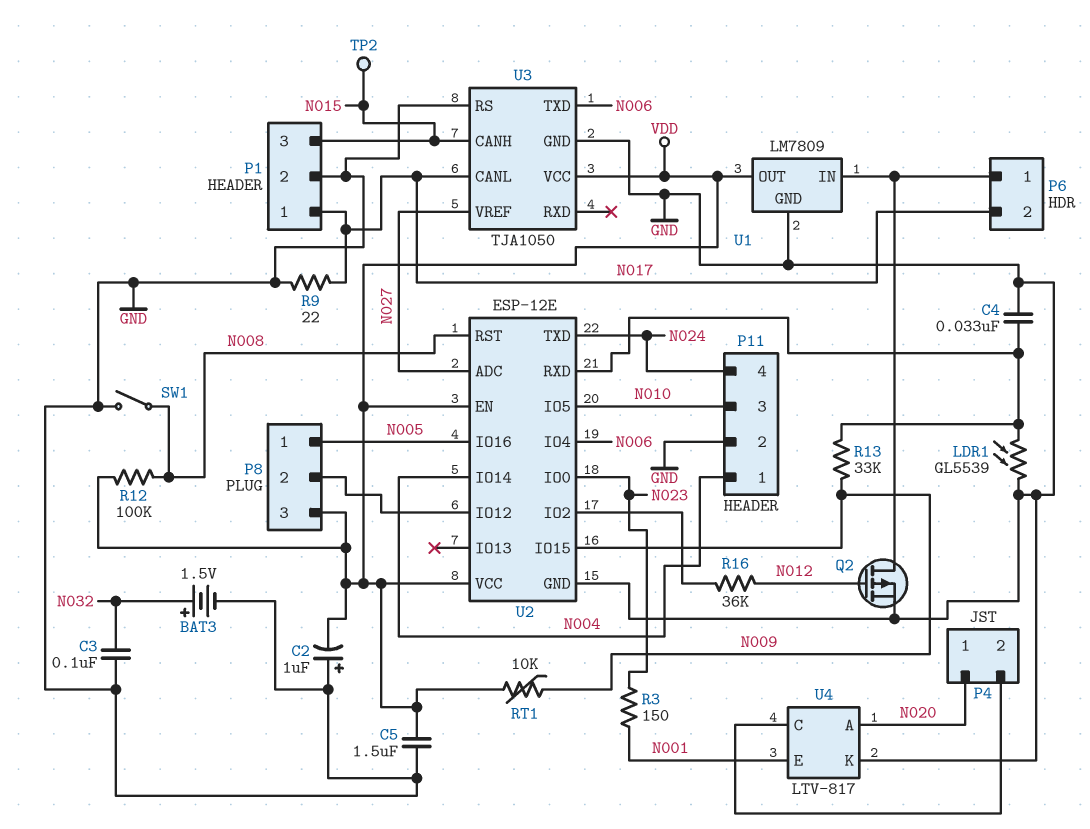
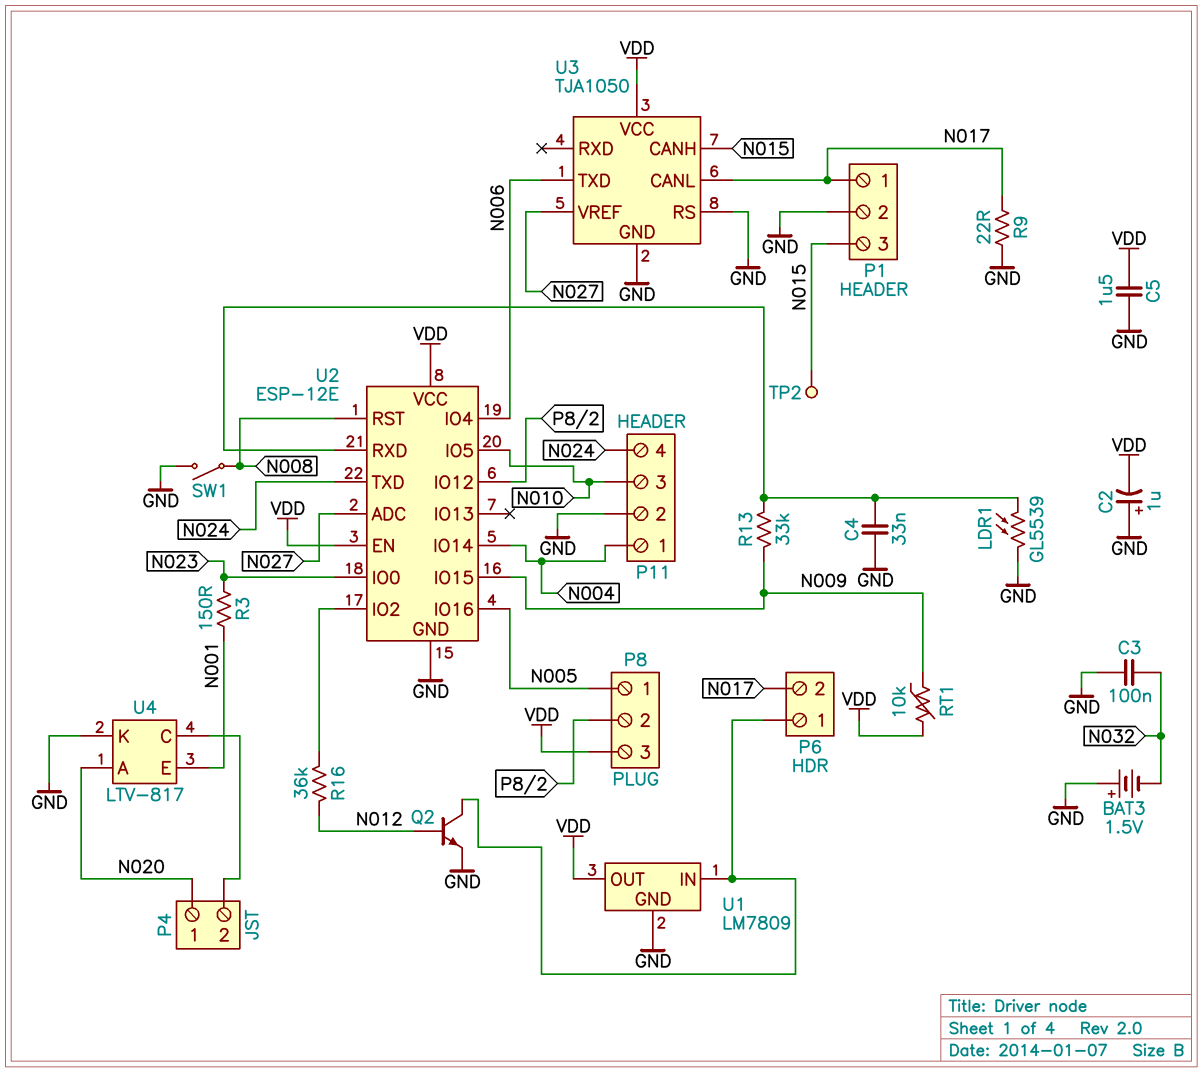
BAT3: 1.5V (plus N032, minus GND) -> 1.5V (plus GND, minus N032)
Q2: PMOS (G N012, D P6/1, S GND) -> NPN (B N012, C P6/1, E GND)
R12: 100k (N008, VDD) -> none

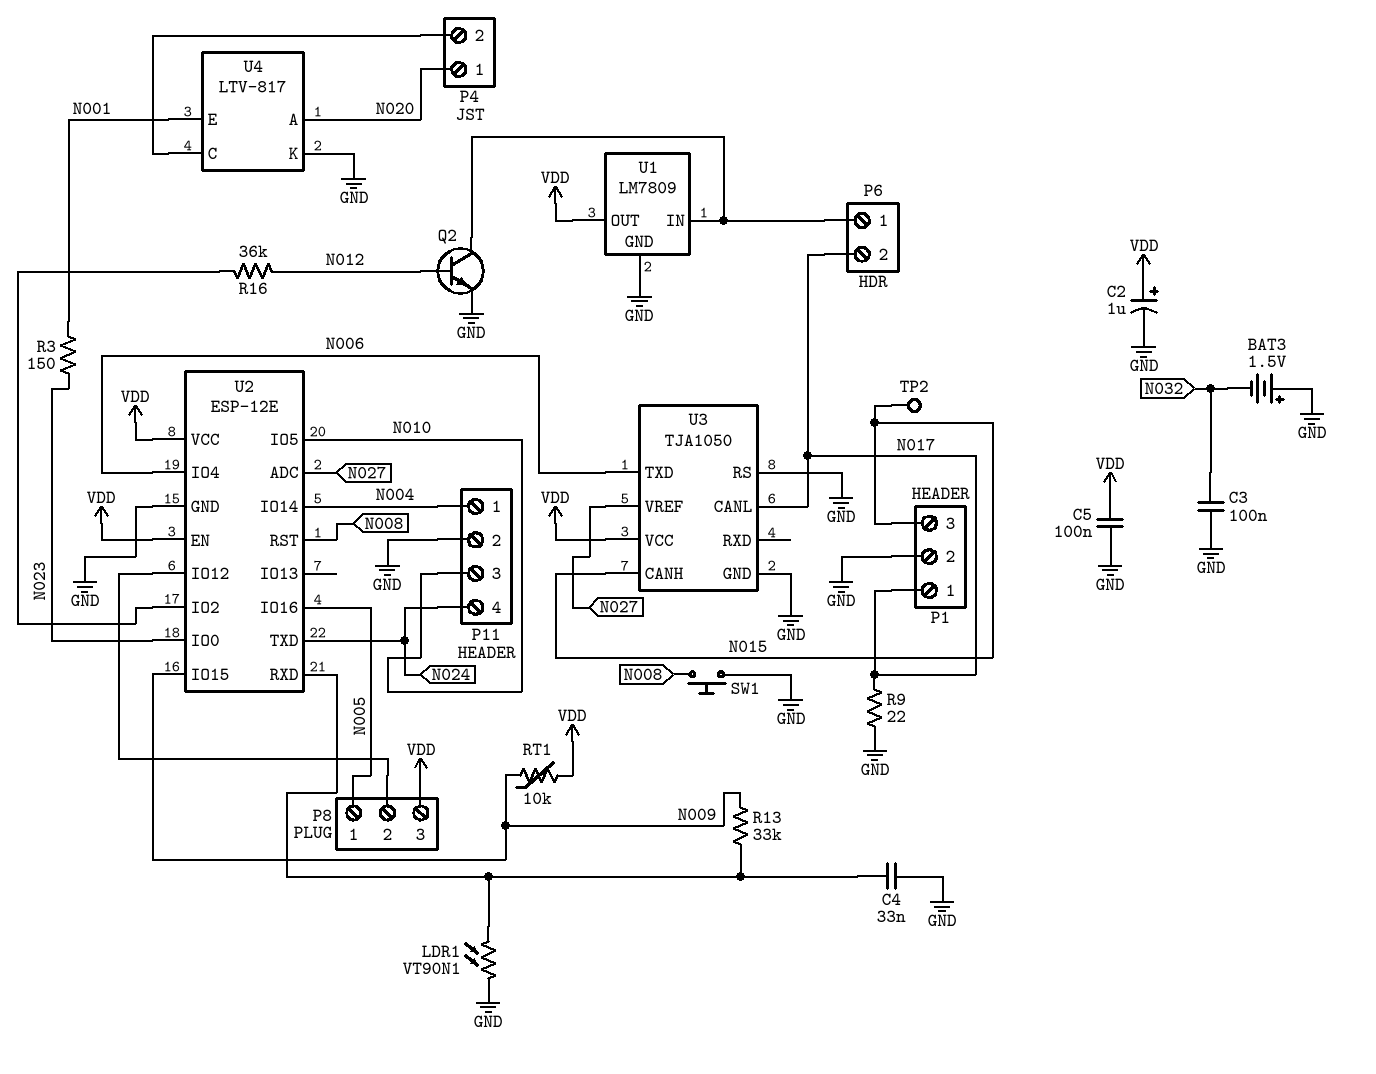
C2: 1uF (plus GND, minus VDD) -> 1uF (plus VDD, minus GND)
C5: 1.5uF (GND, VDD) -> 100nF (GND, VDD)
LDR1: GL5539 (GND, U2/RXD) -> VT90N1 (GND, U2/RXD)
SW1: switch (GND, N008) -> button (GND, N008)

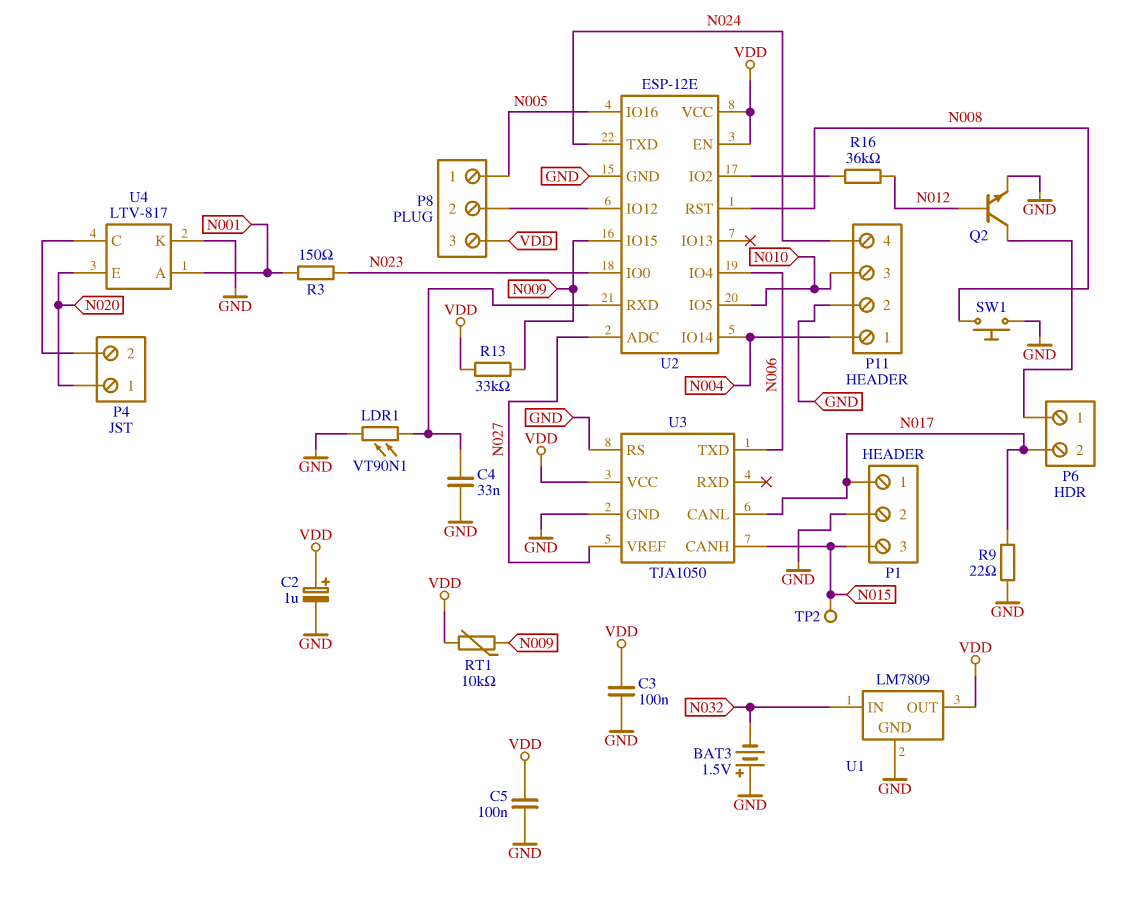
C3: 100nF (GND, N032) -> 100nF (GND, VDD)
R13: 33k (N009, U2/RXD) -> 33k (N009, VDD)
U1 pin IN: P6/1 -> N032
U4 pin A: N020 -> N001
U4 pin E: N001 -> N020

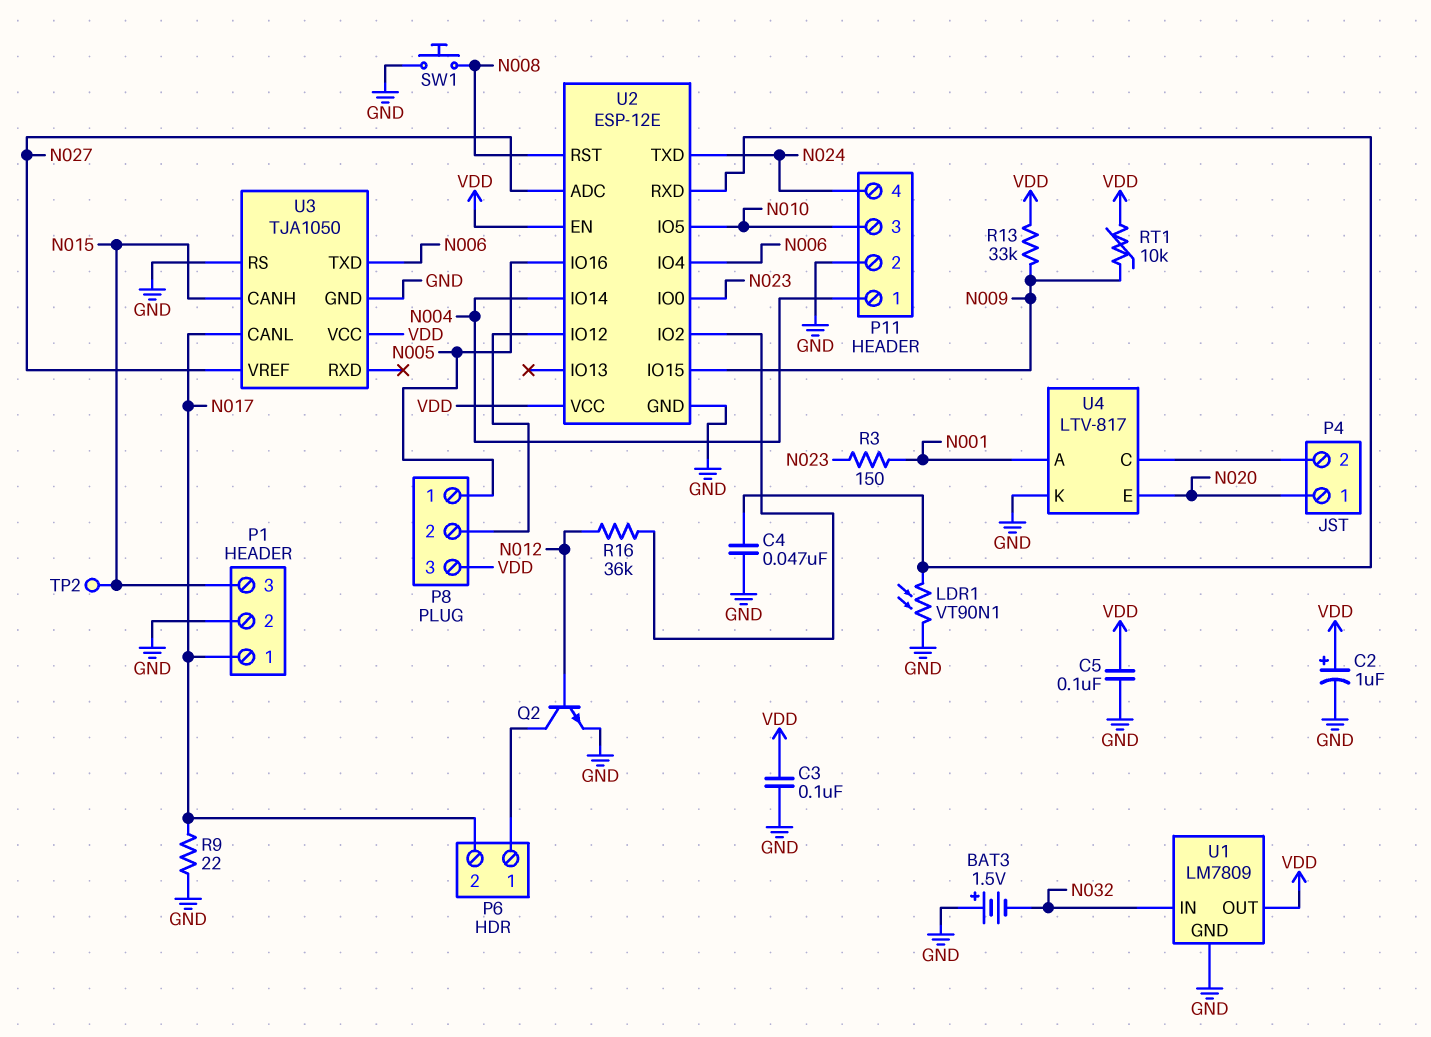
C4: 33nF (GND, U2/RXD) -> 47nF (GND, U2/RXD)

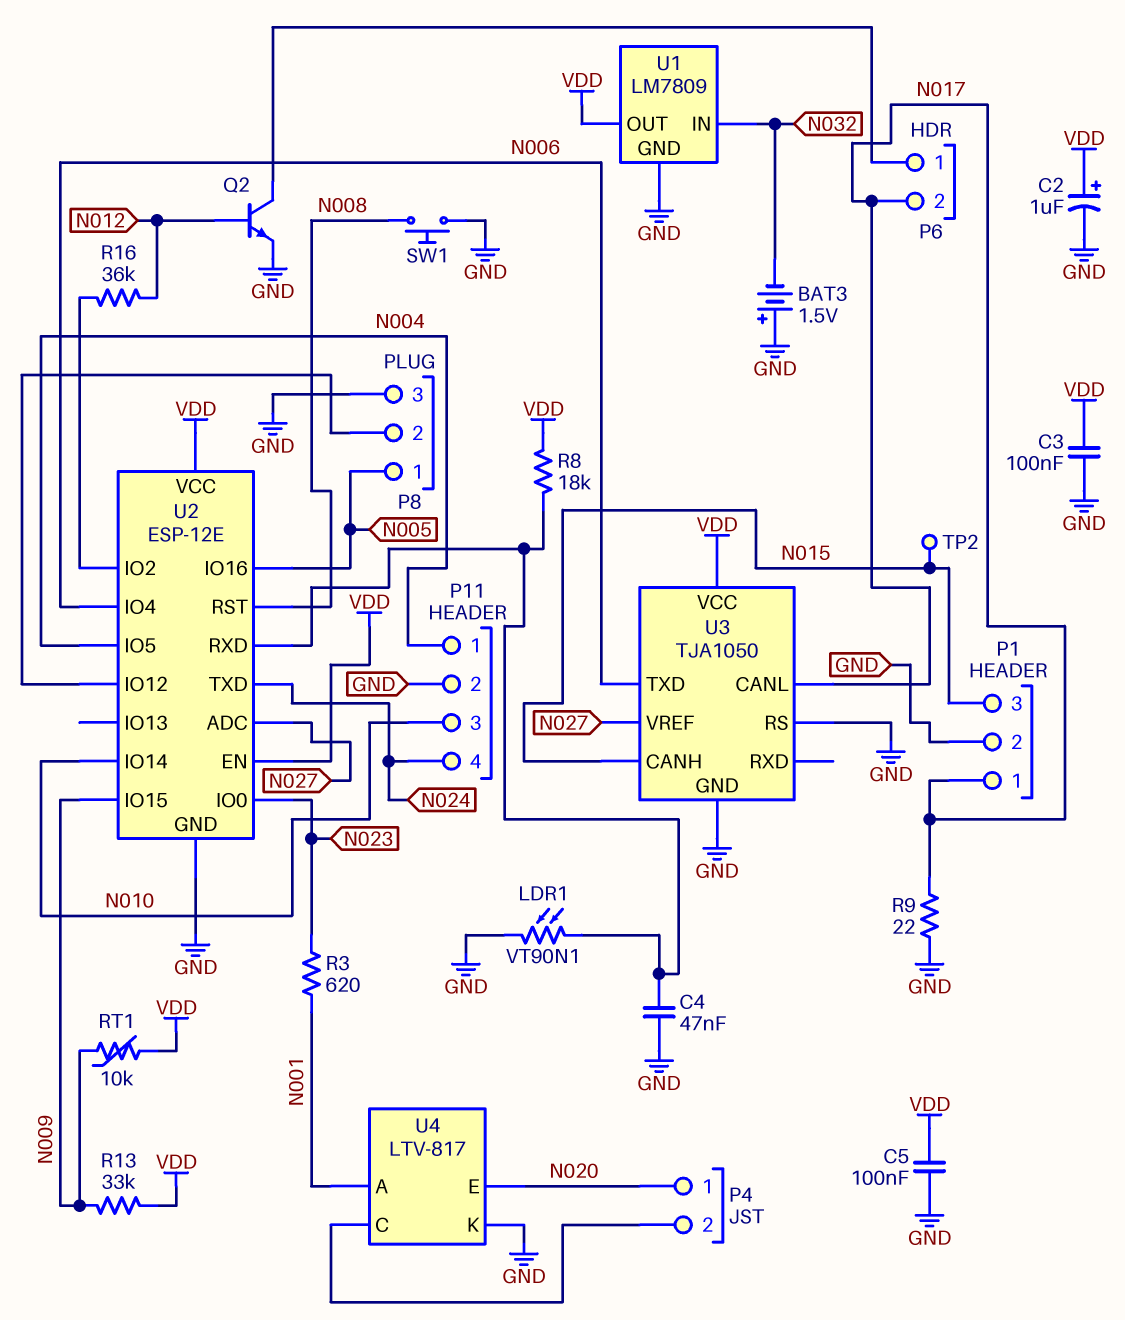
P8 pin 3: VDD -> GND
R3: 150 (N001, N023) -> 620 (N001, N023)
R8: none -> 18k (U2/RXD, VDD)
U2 pin IO5: N010 -> N004
U2 pin IO14: N004 -> N010

